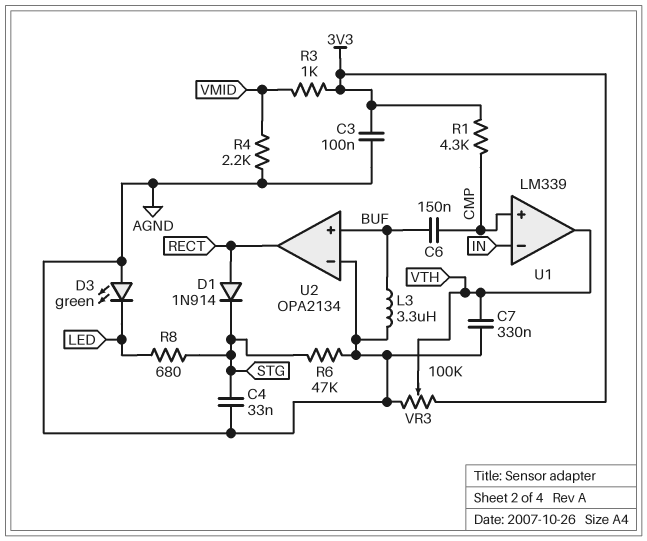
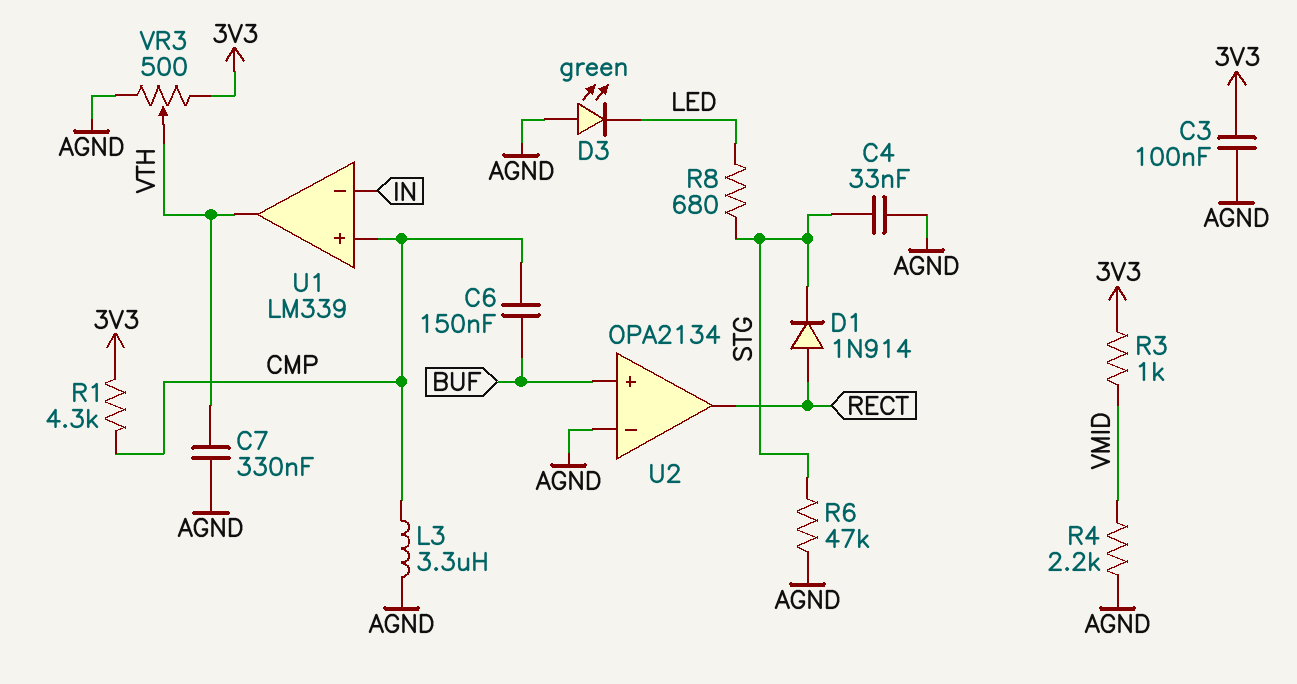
L3: 3.3uH (AGND, BUF) -> 3.3uH (AGND, CMP)
VR3: 100k (3V3, AGND, wiper VTH) -> 500 (3V3, AGND, wiper VTH)

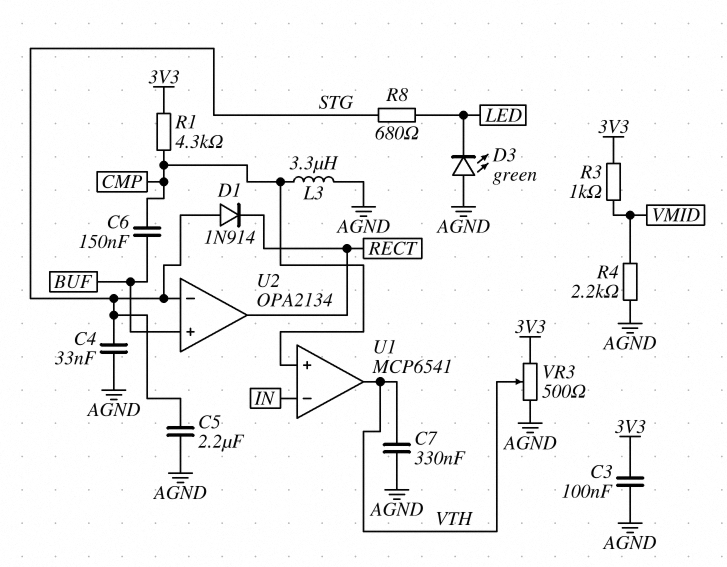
C5: none -> 2.2uF (AGND, STG)
D1: diode 1N914 (A RECT, K STG) -> diode 1N914 (A STG, K RECT)
R6: 47k (AGND, STG) -> none
U1: LM339 -> MCP6541
U2 pin in-: AGND -> STG

